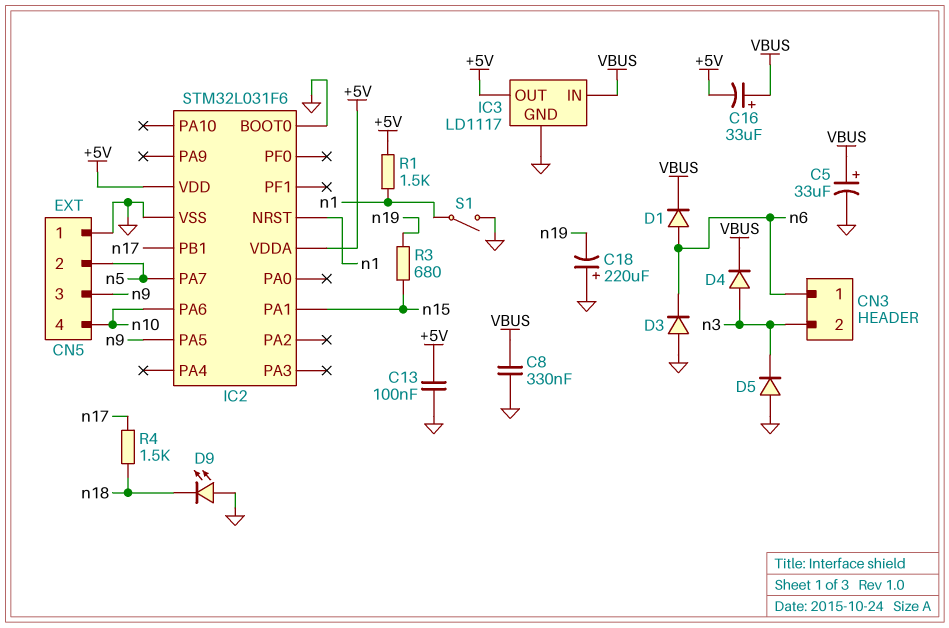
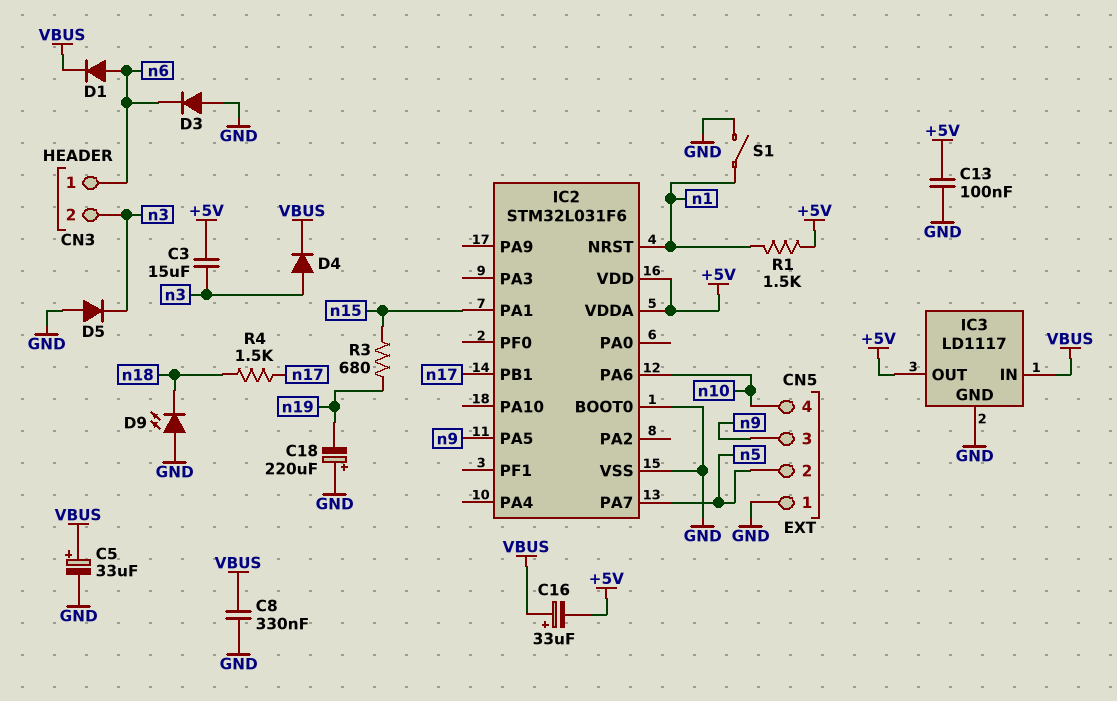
C3: none -> 15uF (+5V, n3)

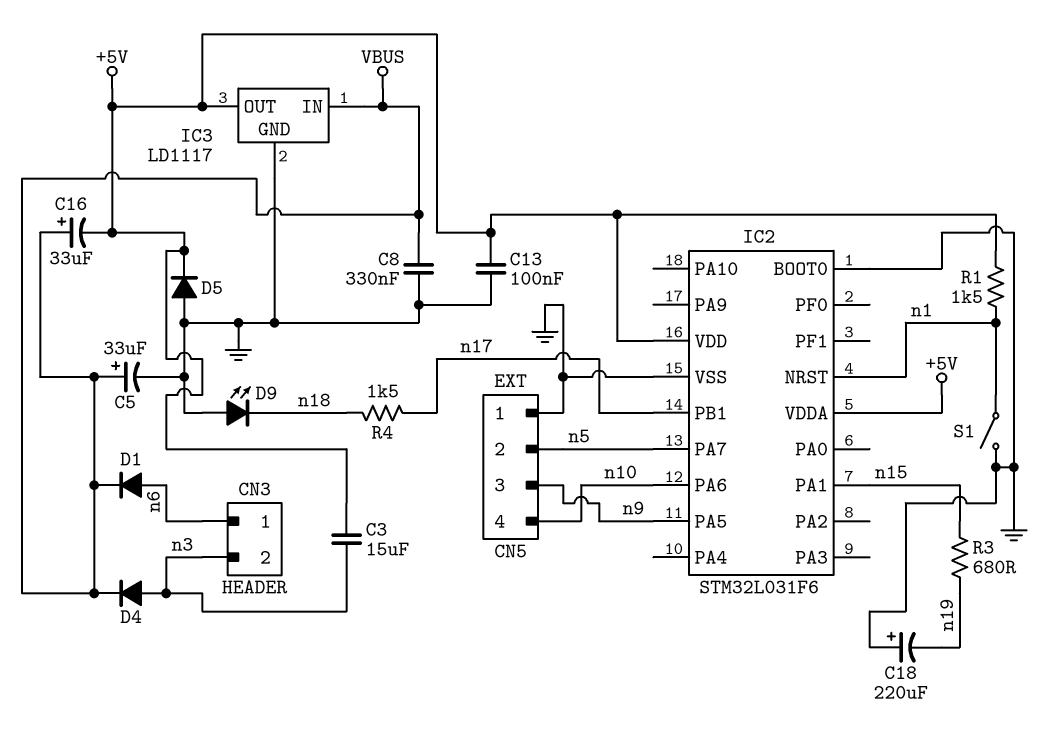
D3: diode (A GND, K n6) -> none
D5: diode (A GND, K n3) -> diode (A GND, K +5V)

